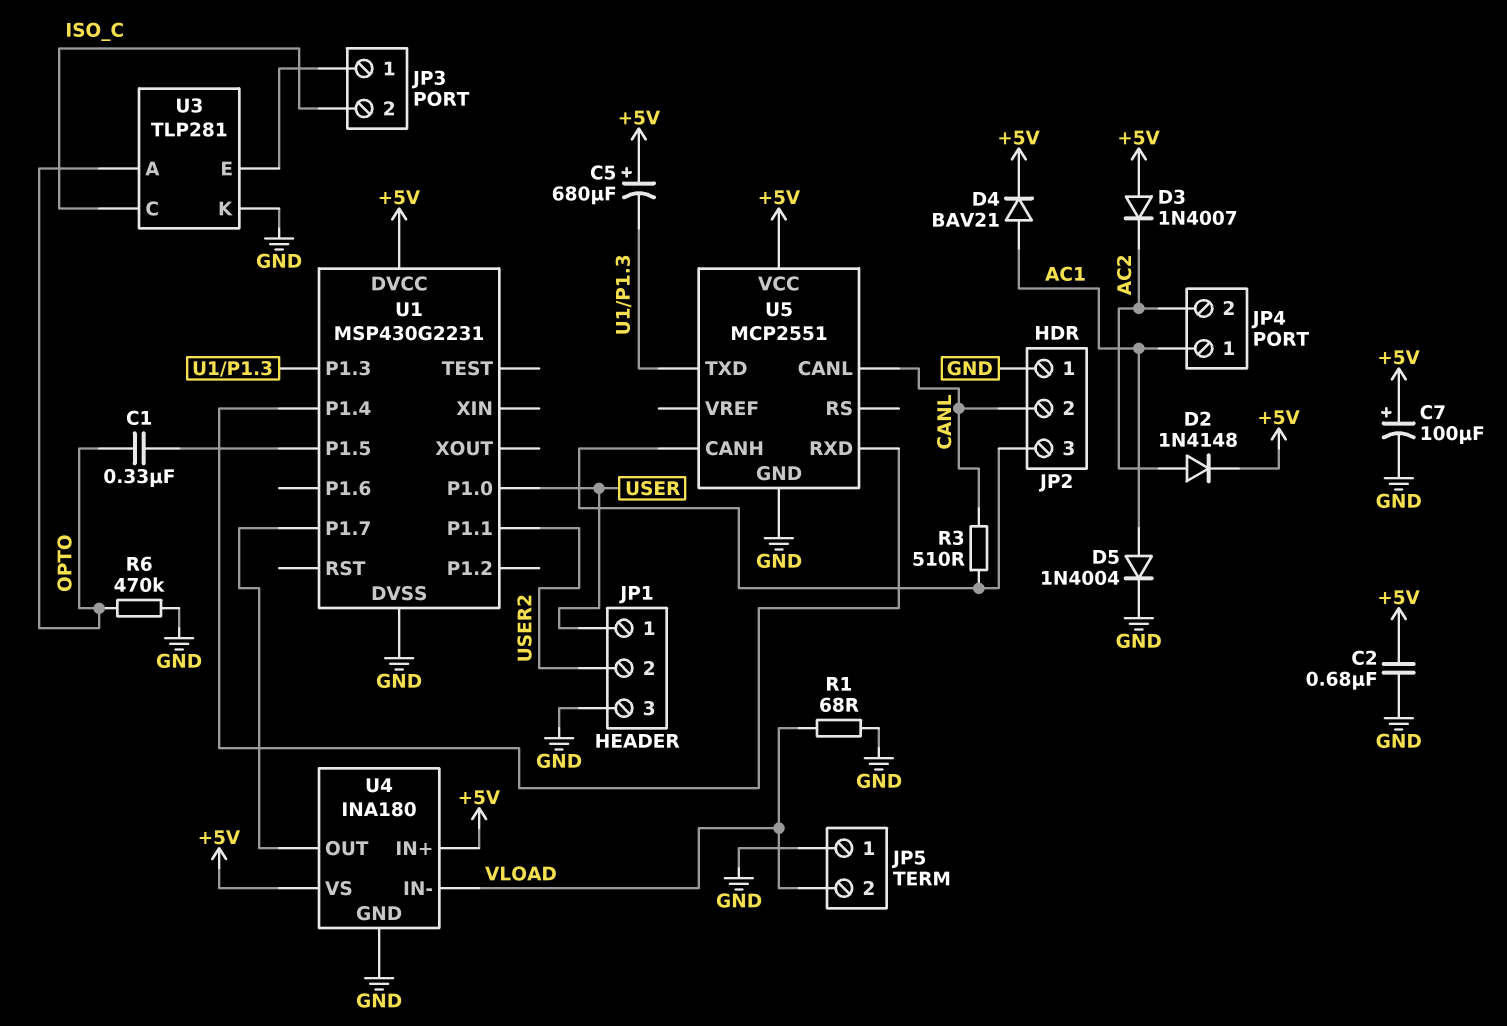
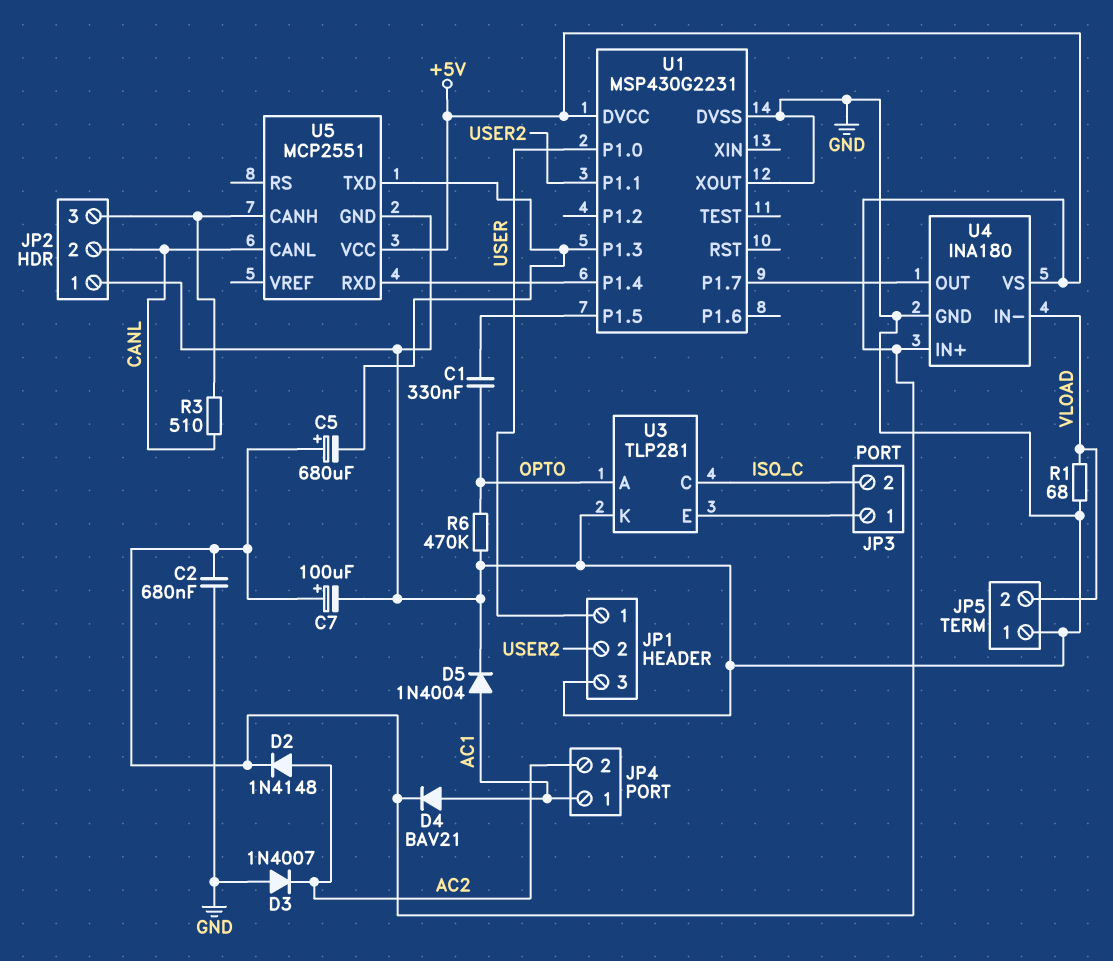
D3: diode 1N4007 (A +5V, K AC2) -> diode 1N4007 (A GND, K AC2)
U1 pin XOUT: none -> GND

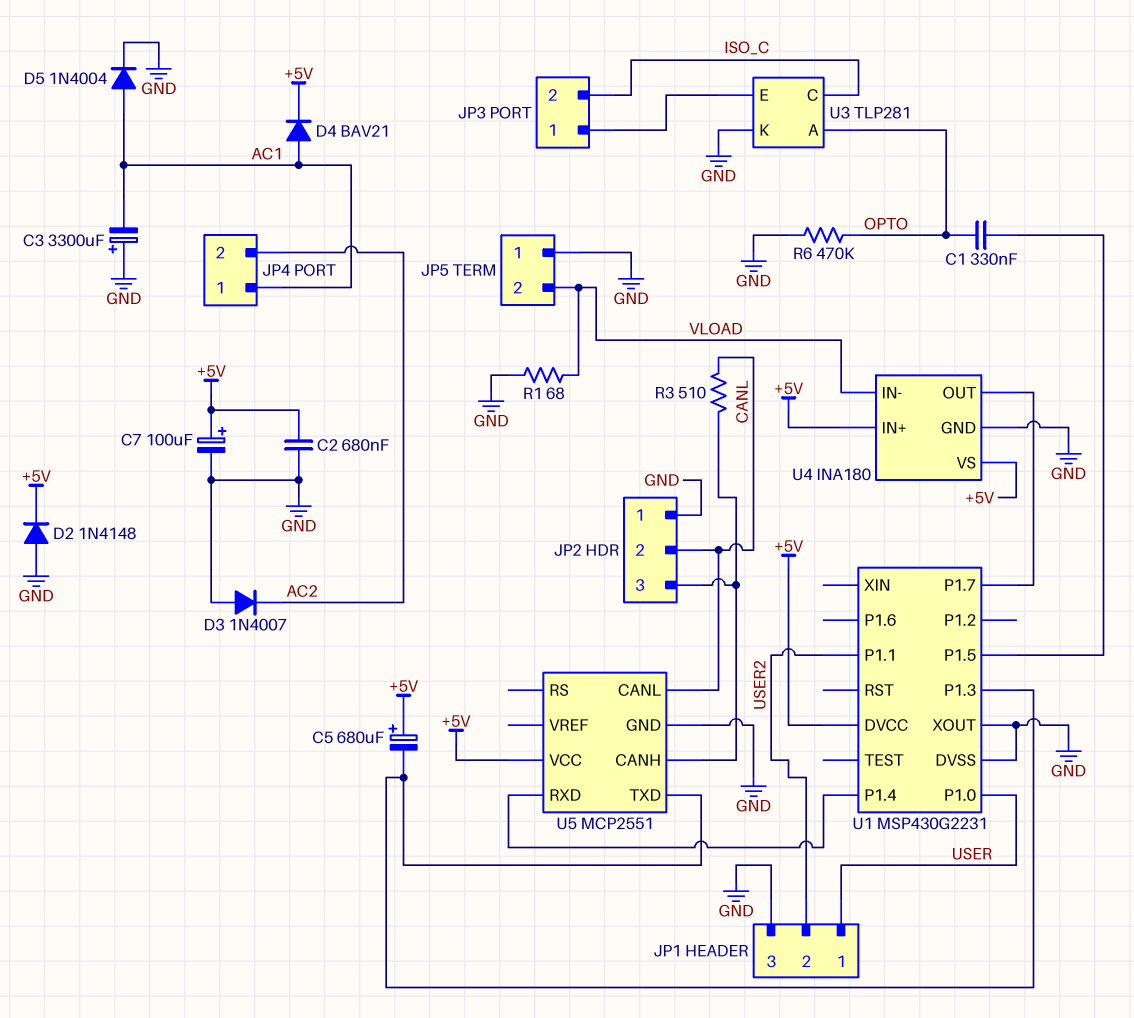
C3: none -> 3300uF (plus GND, minus AC1)
D2: diode 1N4148 (A AC2, K +5V) -> diode 1N4148 (A GND, K +5V)

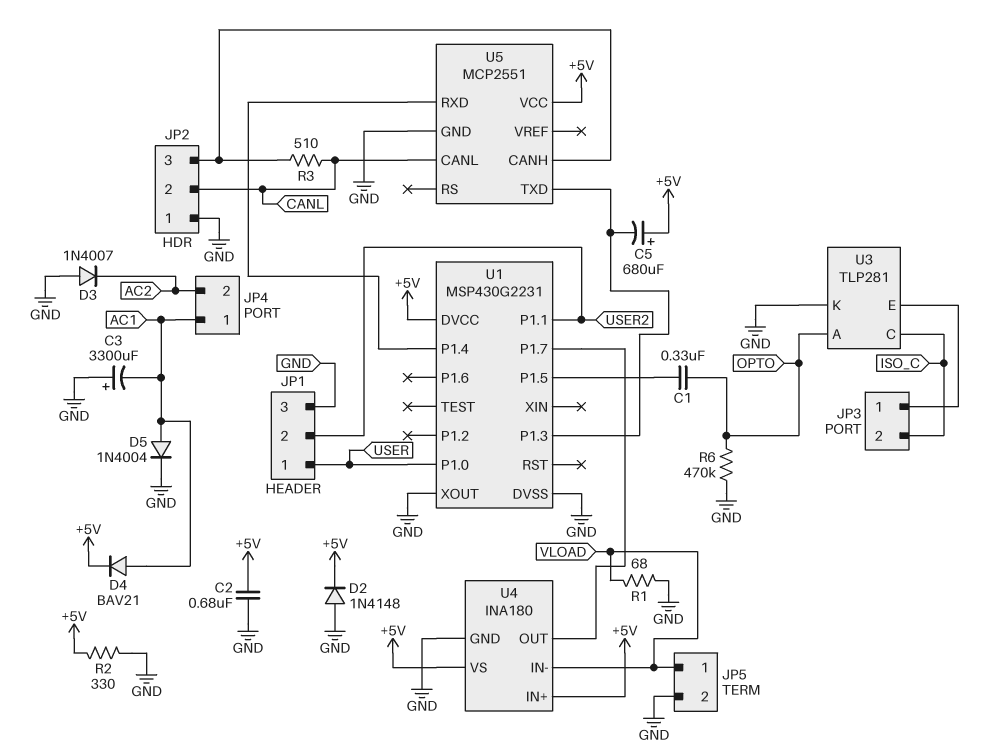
C7: 100uF (plus +5V, minus GND) -> none
JP5 pin 1: GND -> VLOAD
JP5 pin 2: VLOAD -> GND
R2: none -> 330 (+5V, GND)

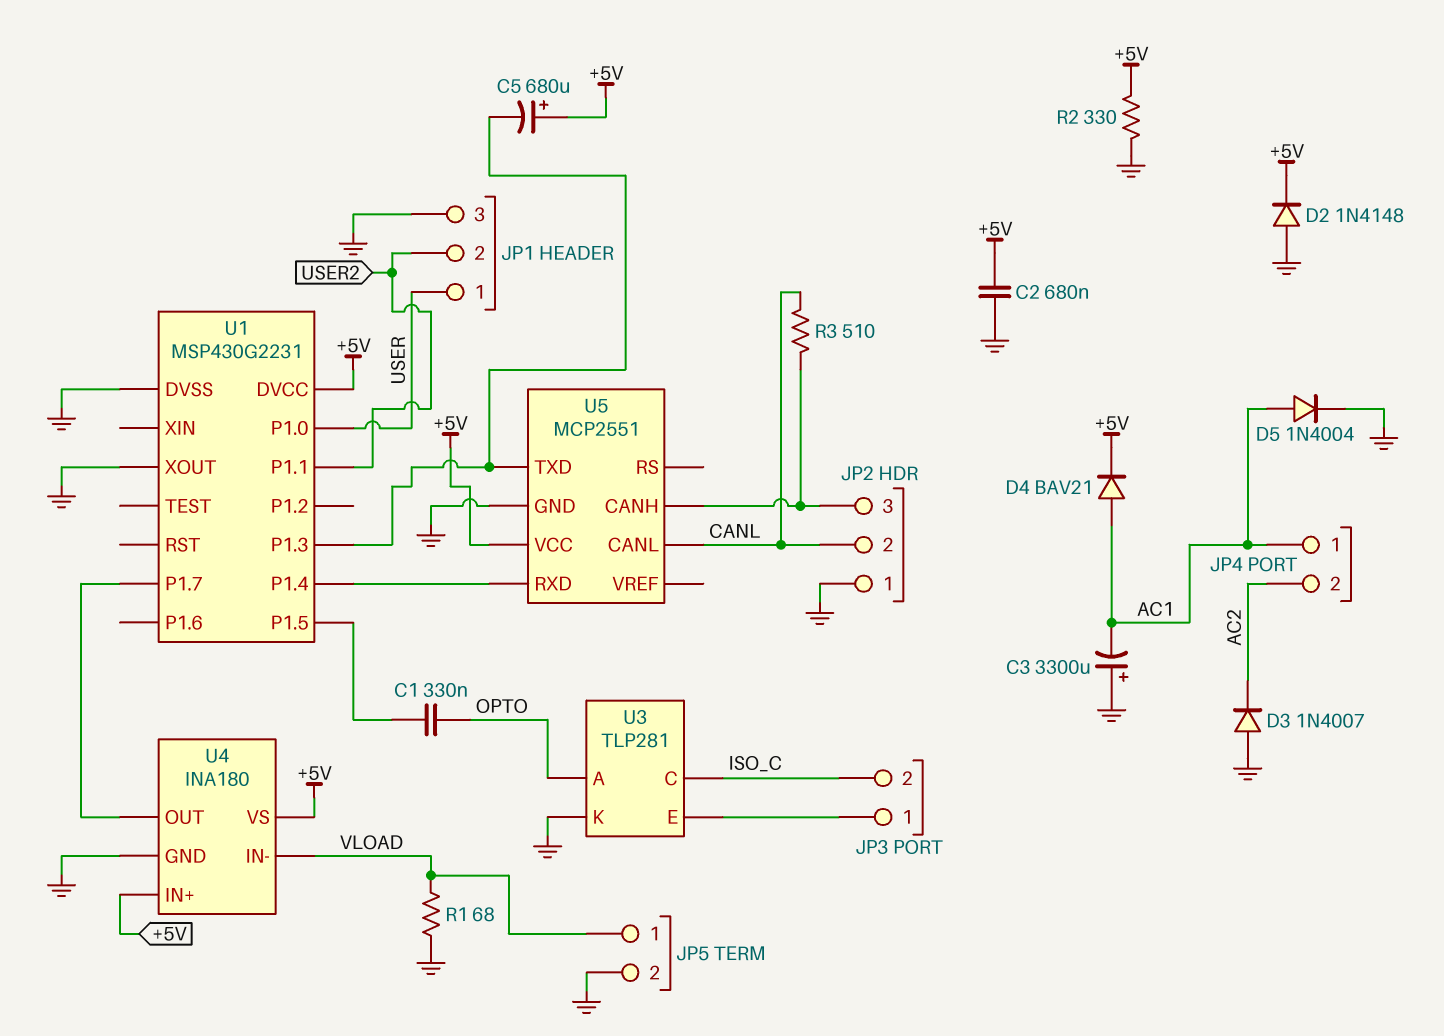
R6: 470k (GND, OPTO) -> none

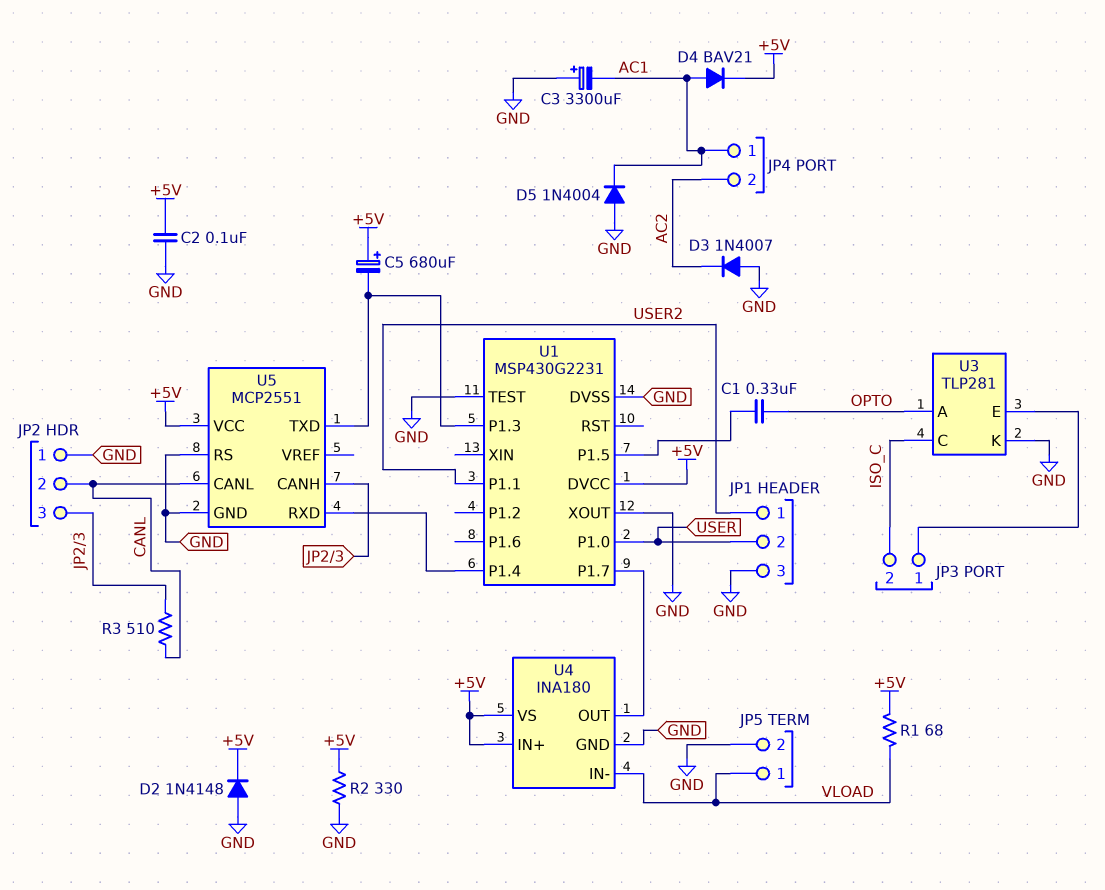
C2: 680nF (+5V, GND) -> 100nF (+5V, GND)
D5: diode 1N4004 (A AC1, K GND) -> diode 1N4004 (A GND, K AC1)
JP1 pin 1: USER -> USER2
JP1 pin 2: USER2 -> USER
R1: 68 (GND, VLOAD) -> 68 (+5V, VLOAD)
U1 pin TEST: none -> GND
U5 pin RS: none -> GND

